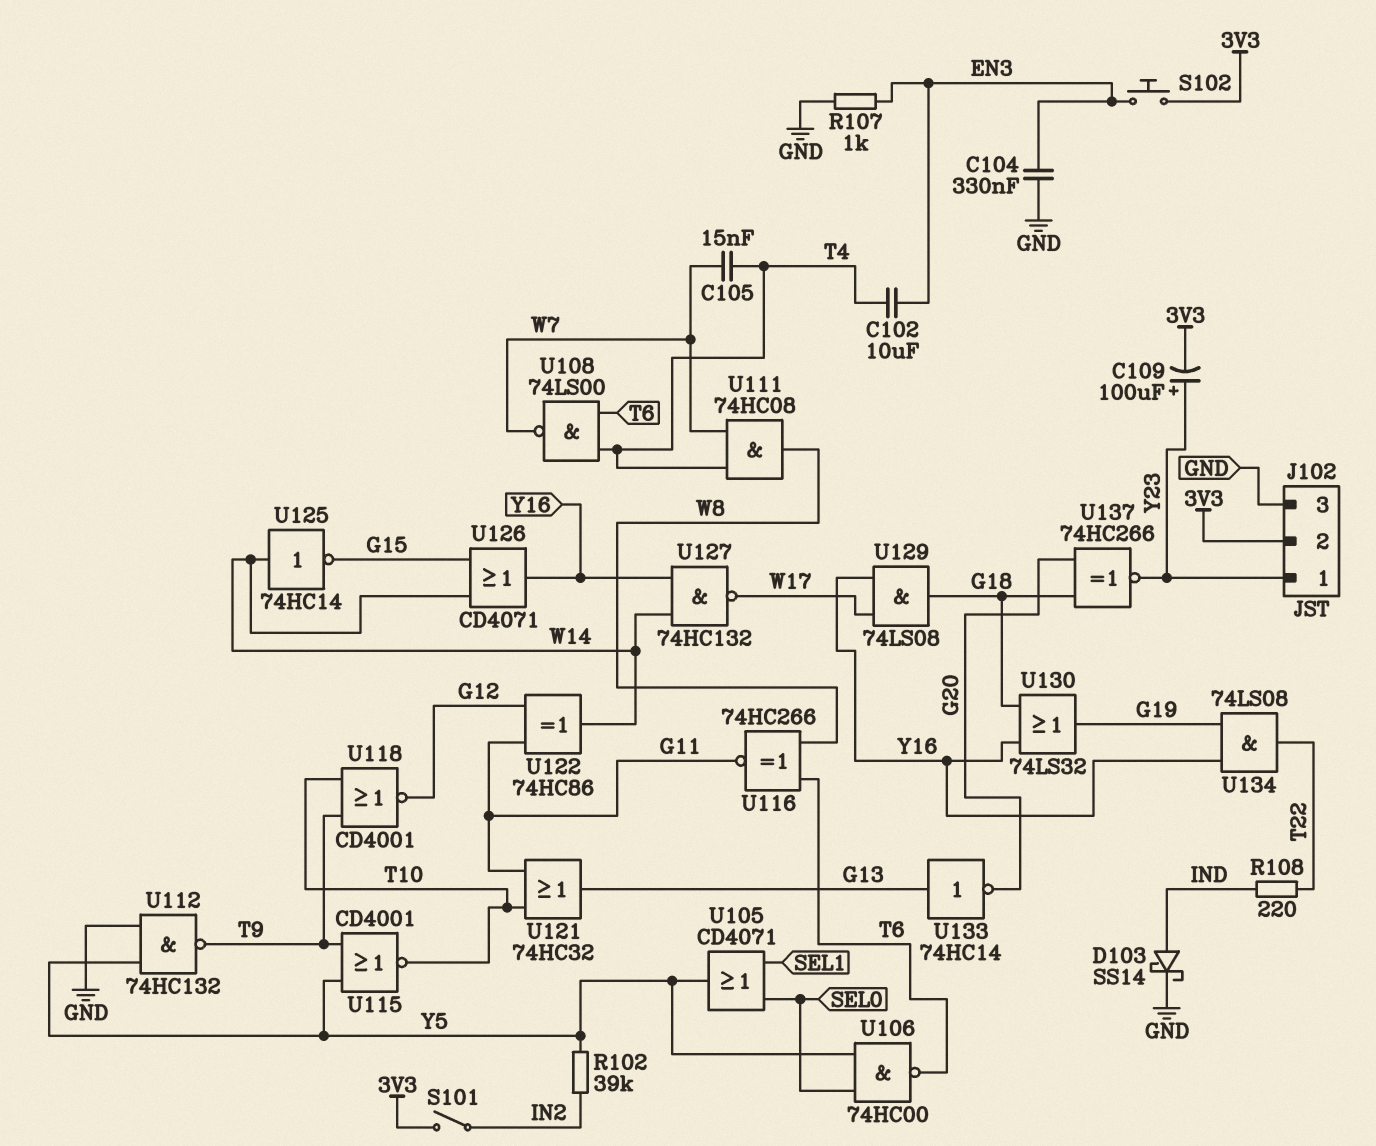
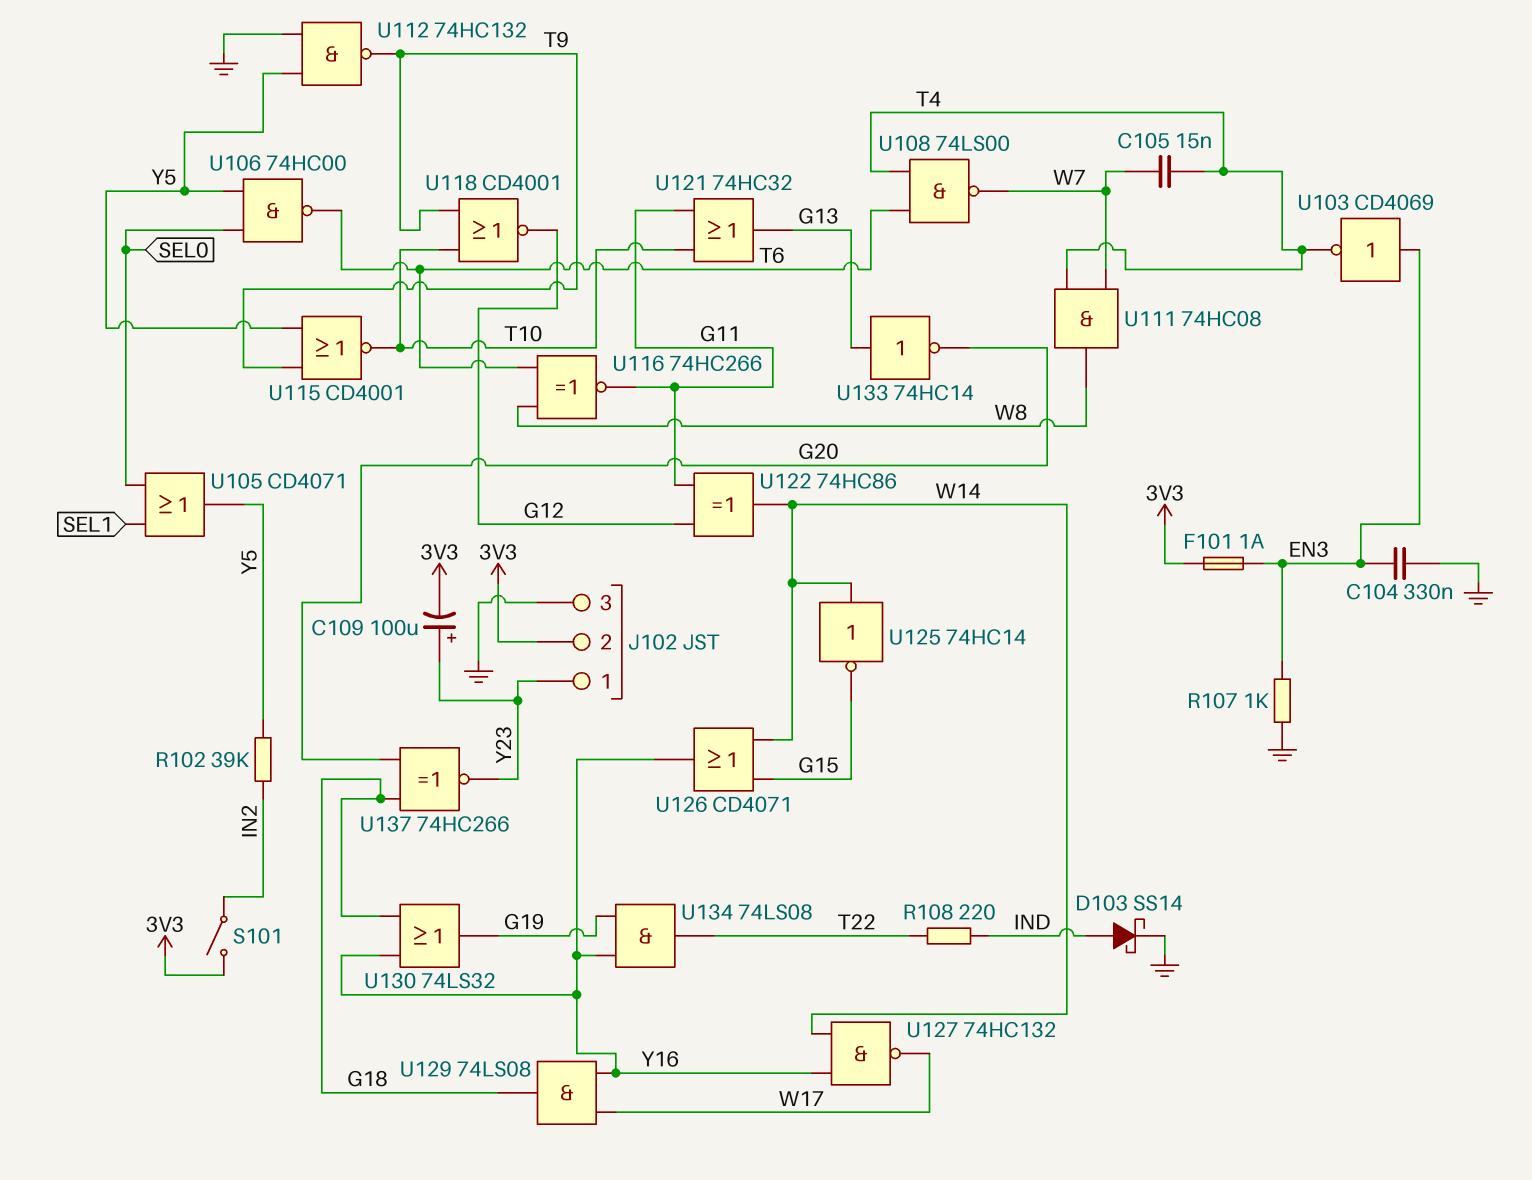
C102: 10uF (EN3, T4) -> none
F101: none -> 1A (3V3, EN3)
S102: button (3V3, EN3) -> none
U103: none -> NOT CD4069 (in EN3, out T4)

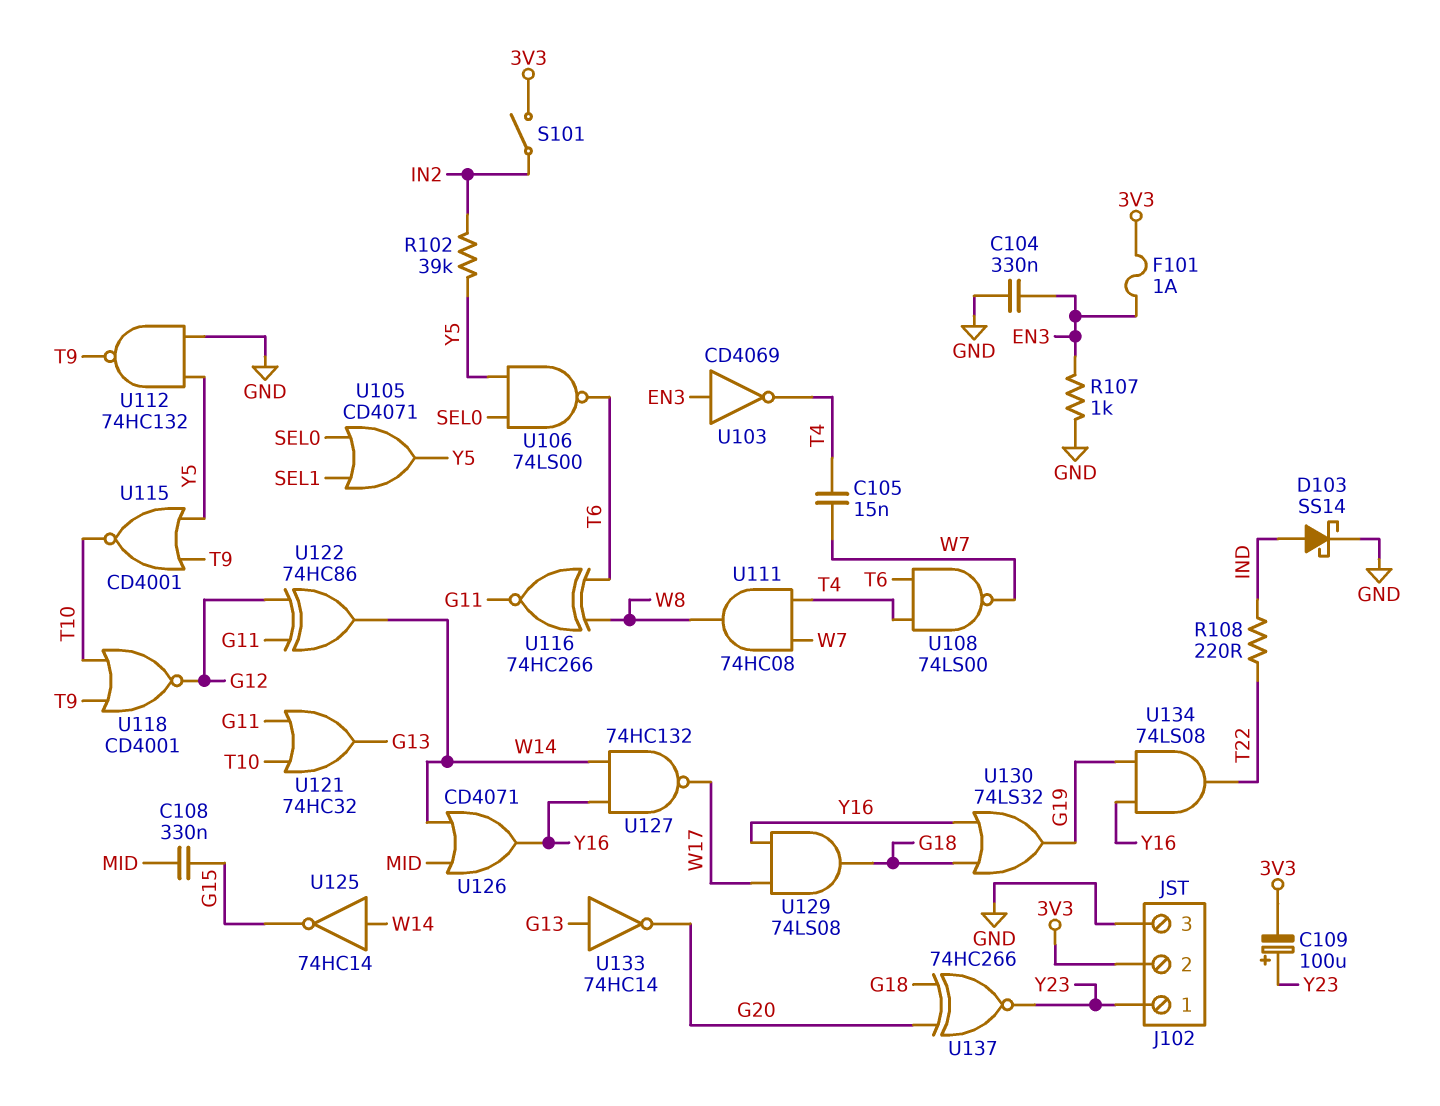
C108: none -> 330nF (G15, MID)
U106: NAND 74HC00 (in SEL0, in Y5, out T6) -> NAND 74LS00 (in SEL0, in Y5, out T6)
U126: OR CD4071 (in G15, in W14, out Y16) -> OR CD4071 (in MID, in W14, out Y16)

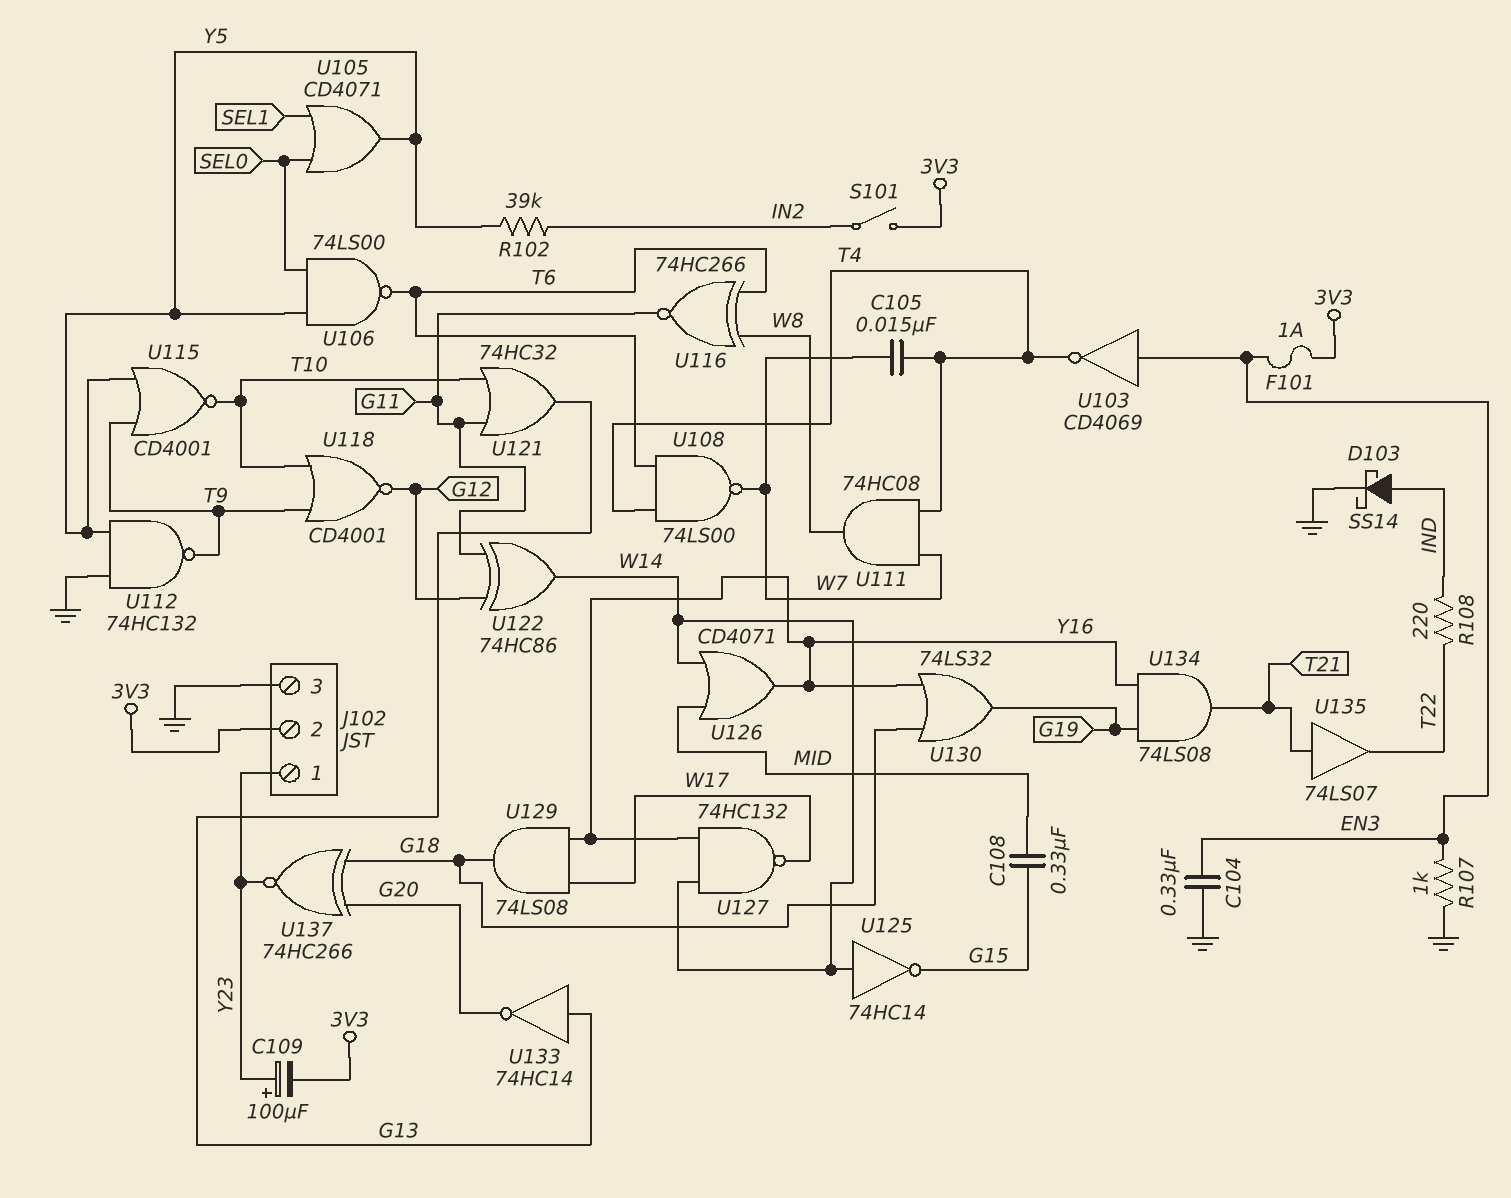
U134: AND 74LS08 (in G19, in Y16, out T22) -> AND 74LS08 (in G19, in Y16, out T21)
U135: none -> buffer 74LS07 (in T21, out T22)

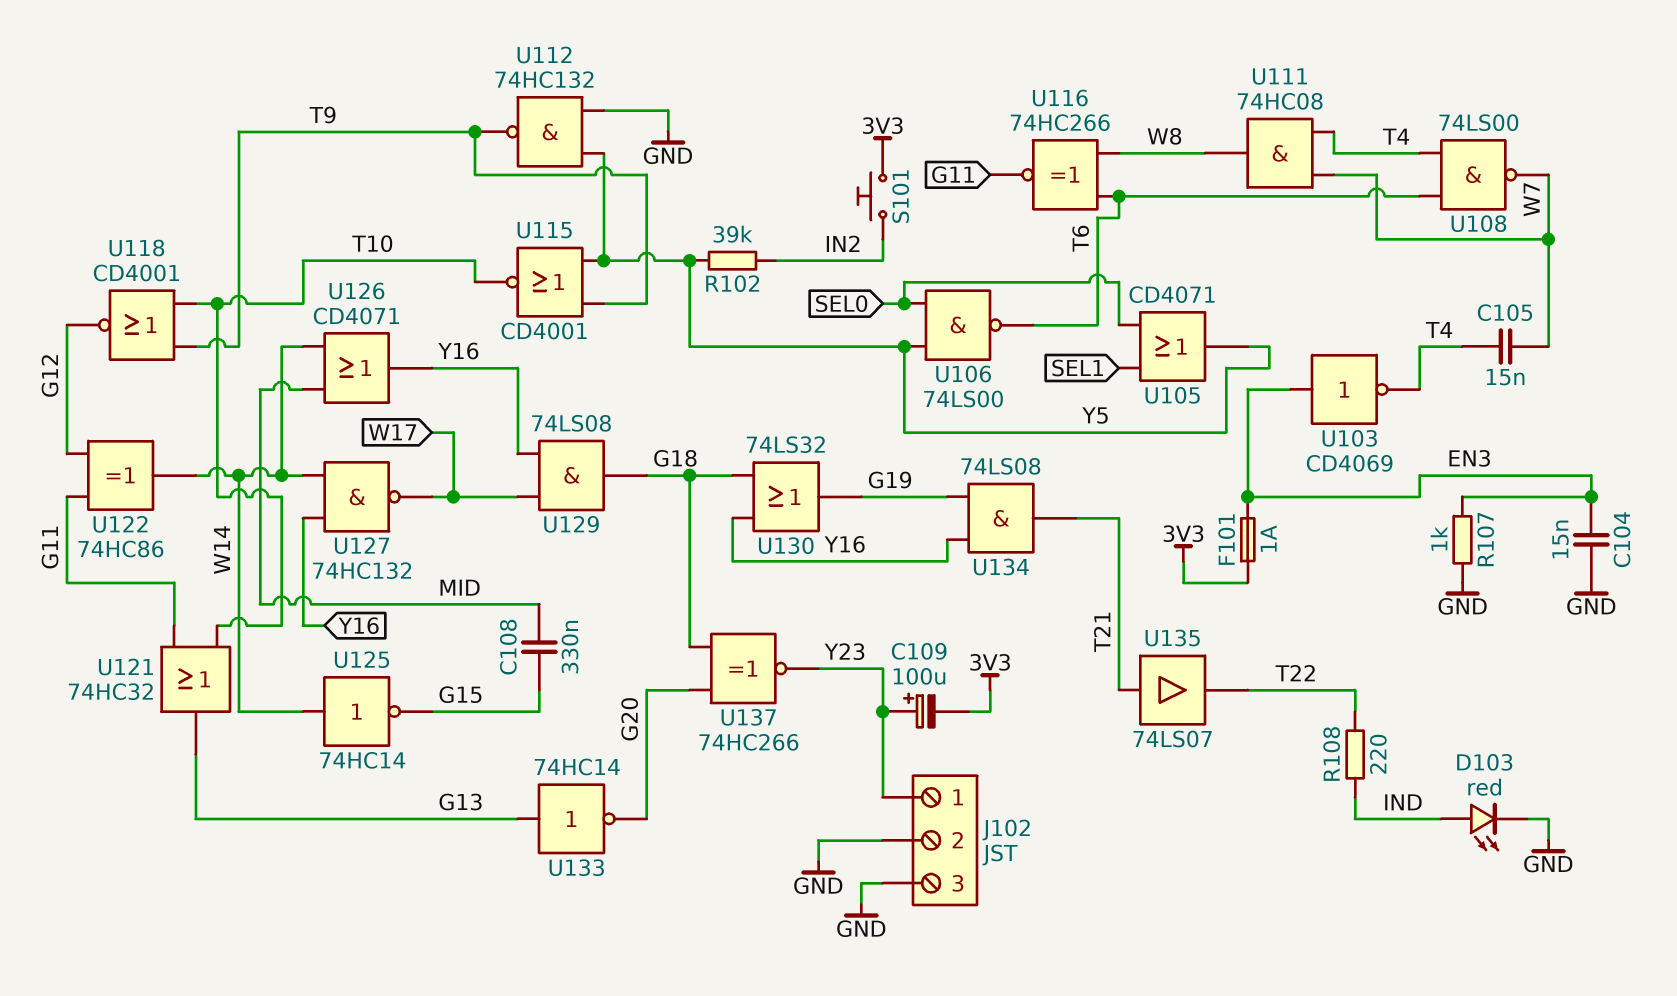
C104: 330nF (EN3, GND) -> 15nF (EN3, GND)
D103: schottky SS14 (A IND, K GND) -> LED red (A IND, K GND)
J102 pin 2: 3V3 -> GND
S101: switch (3V3, IN2) -> button (3V3, IN2)

